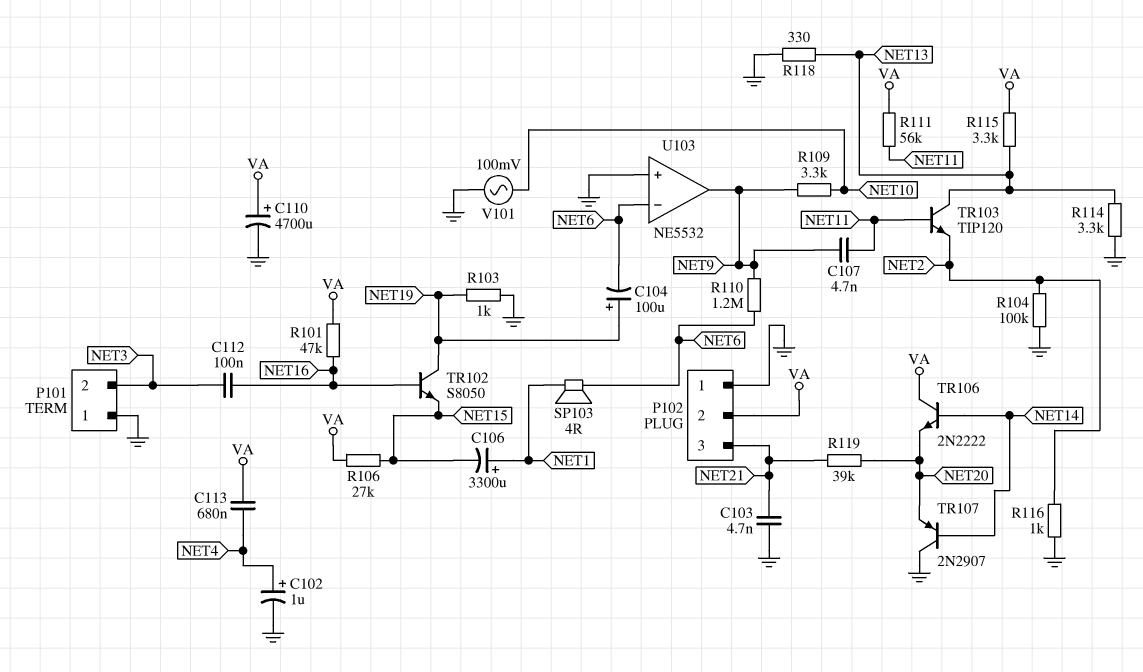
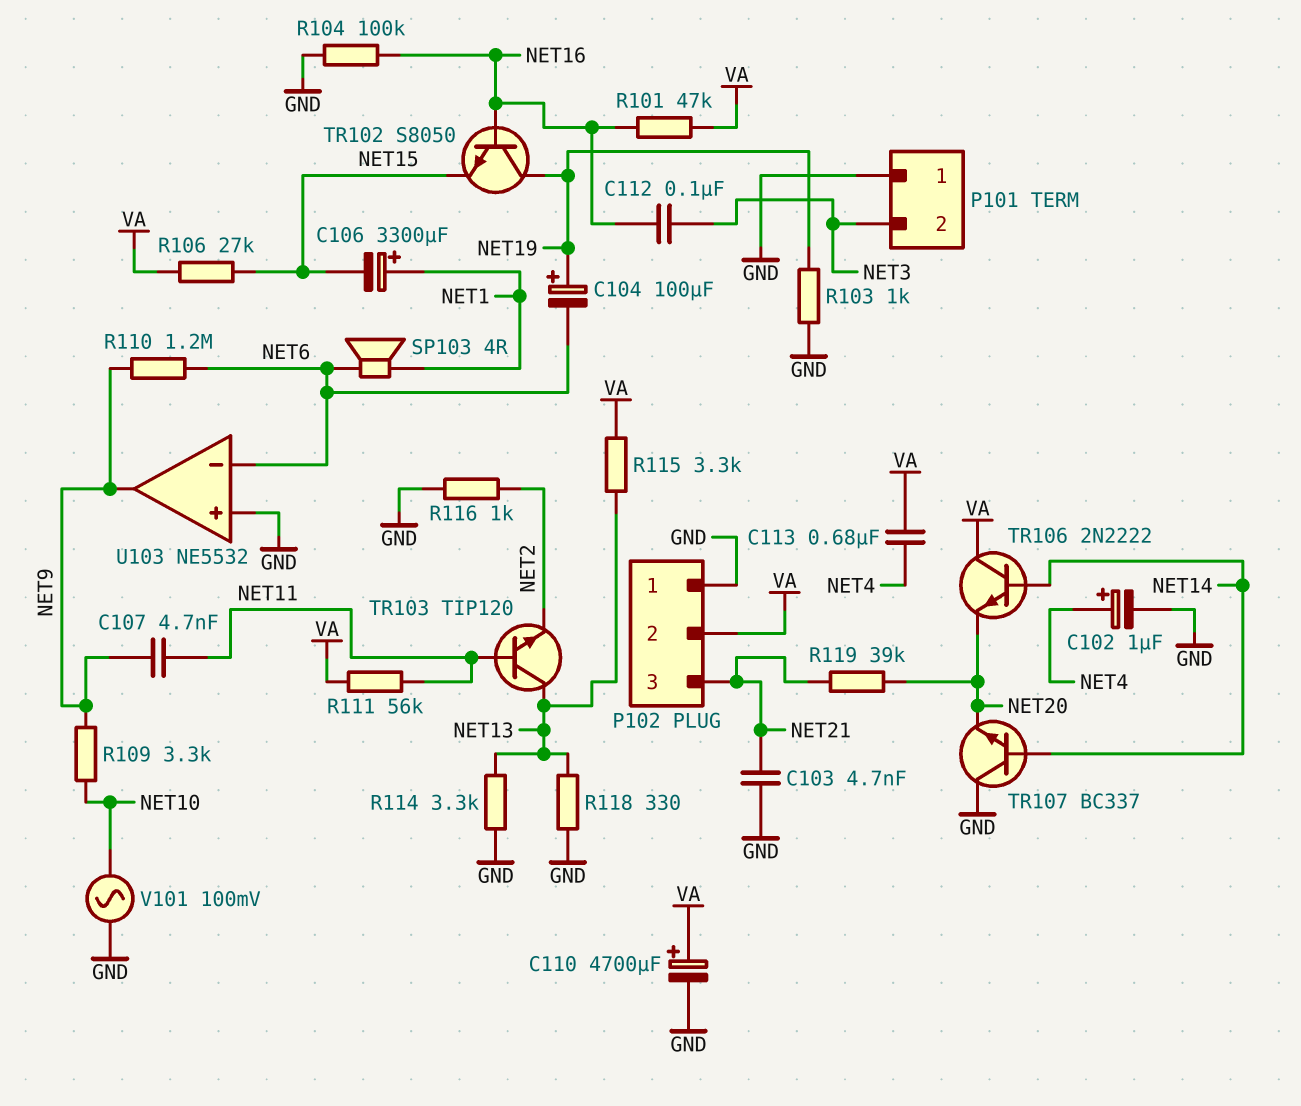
R104: 100k (GND, NET2) -> 100k (GND, NET16)
TR107: PNP 2N2907 (B NET14, C GND, E NET20) -> NPN BC337 (B NET14, C GND, E NET20)

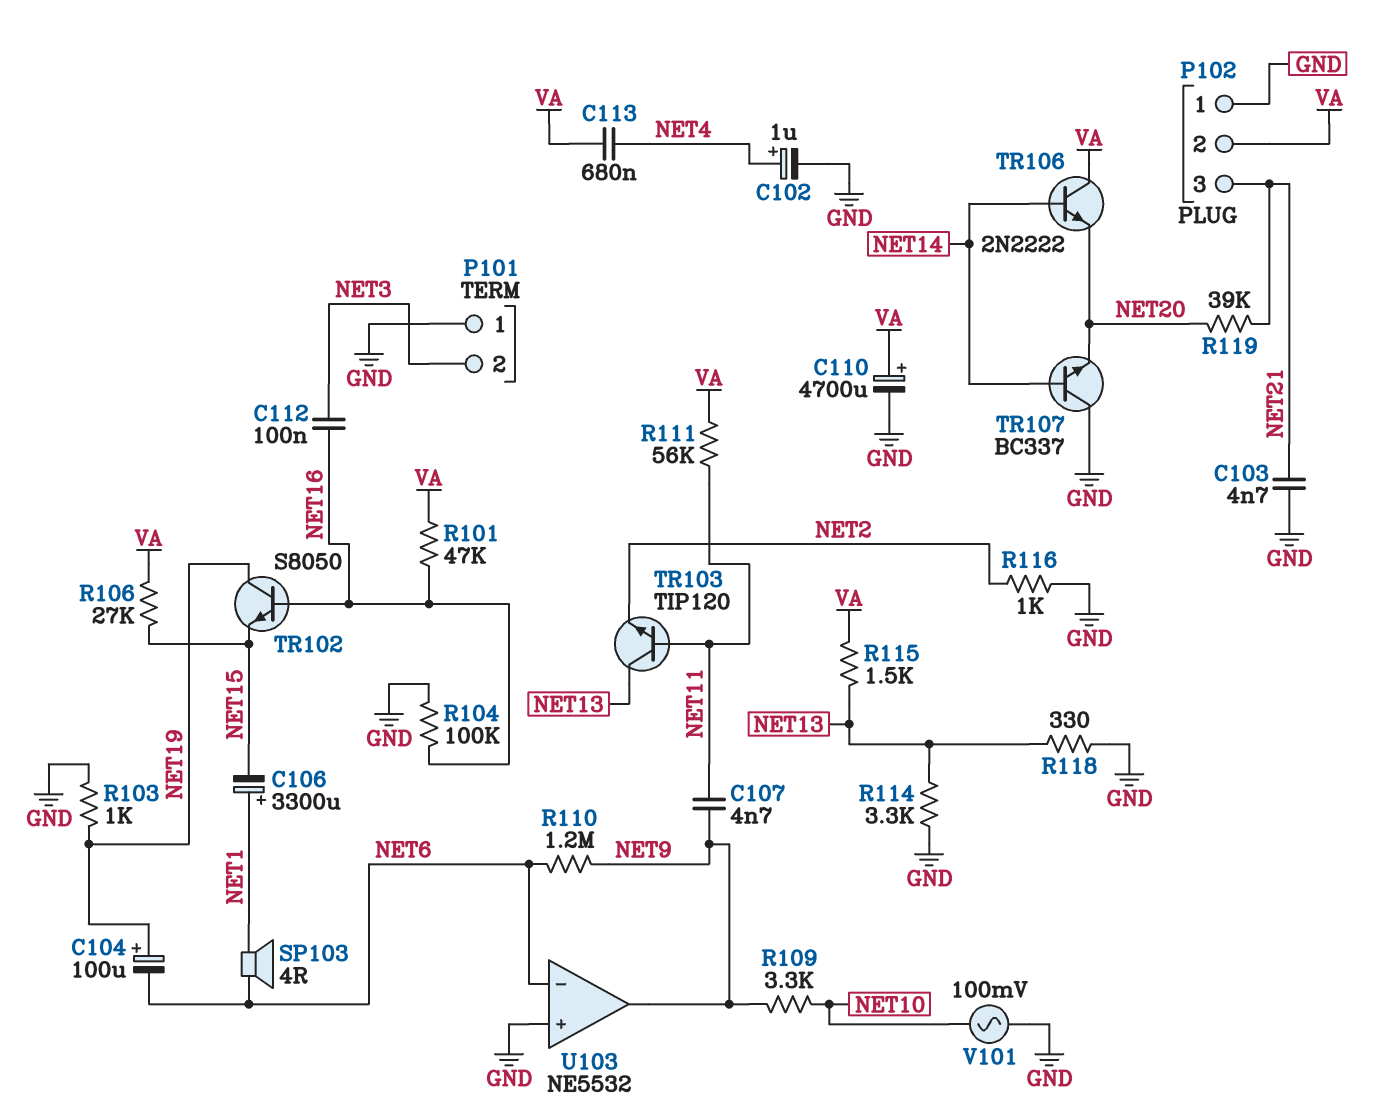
R115: 3.3k (NET13, VA) -> 1.5k (NET13, VA)

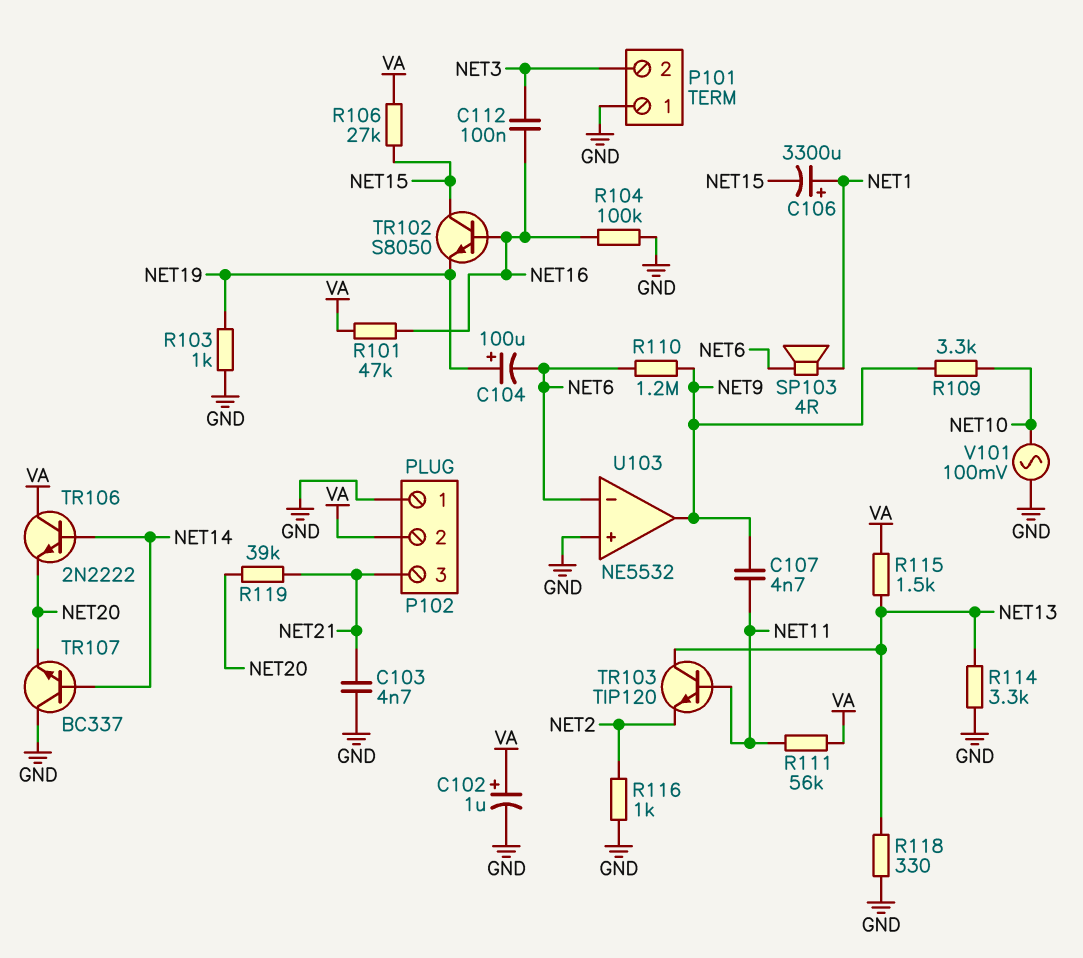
C102: 1uF (plus NET4, minus GND) -> 1uF (plus VA, minus GND)
C110: 4700uF (plus VA, minus GND) -> none
C113: 680nF (NET4, VA) -> none
TR102: NPN S8050 (B NET16, C NET19, E NET15) -> NPN S8050 (B NET16, C NET15, E NET19)

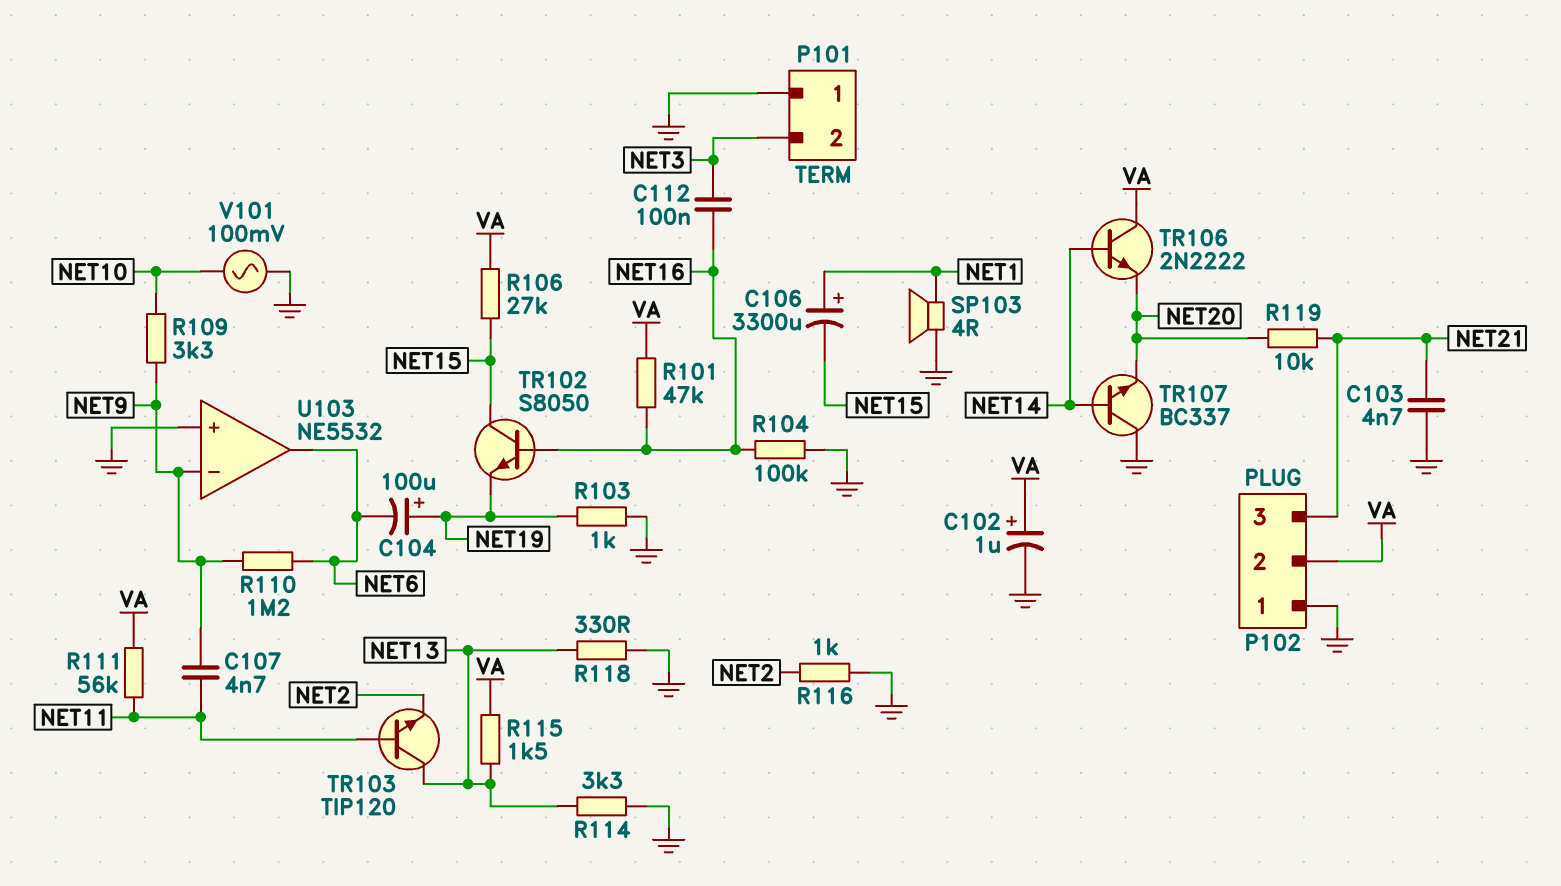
R119: 39k (NET20, NET21) -> 10k (NET20, NET21)
SP103: speaker 4R (NET1, NET6) -> speaker 4R (GND, NET1)
U103 pin in-: NET6 -> NET9
U103 pin out: NET9 -> NET6

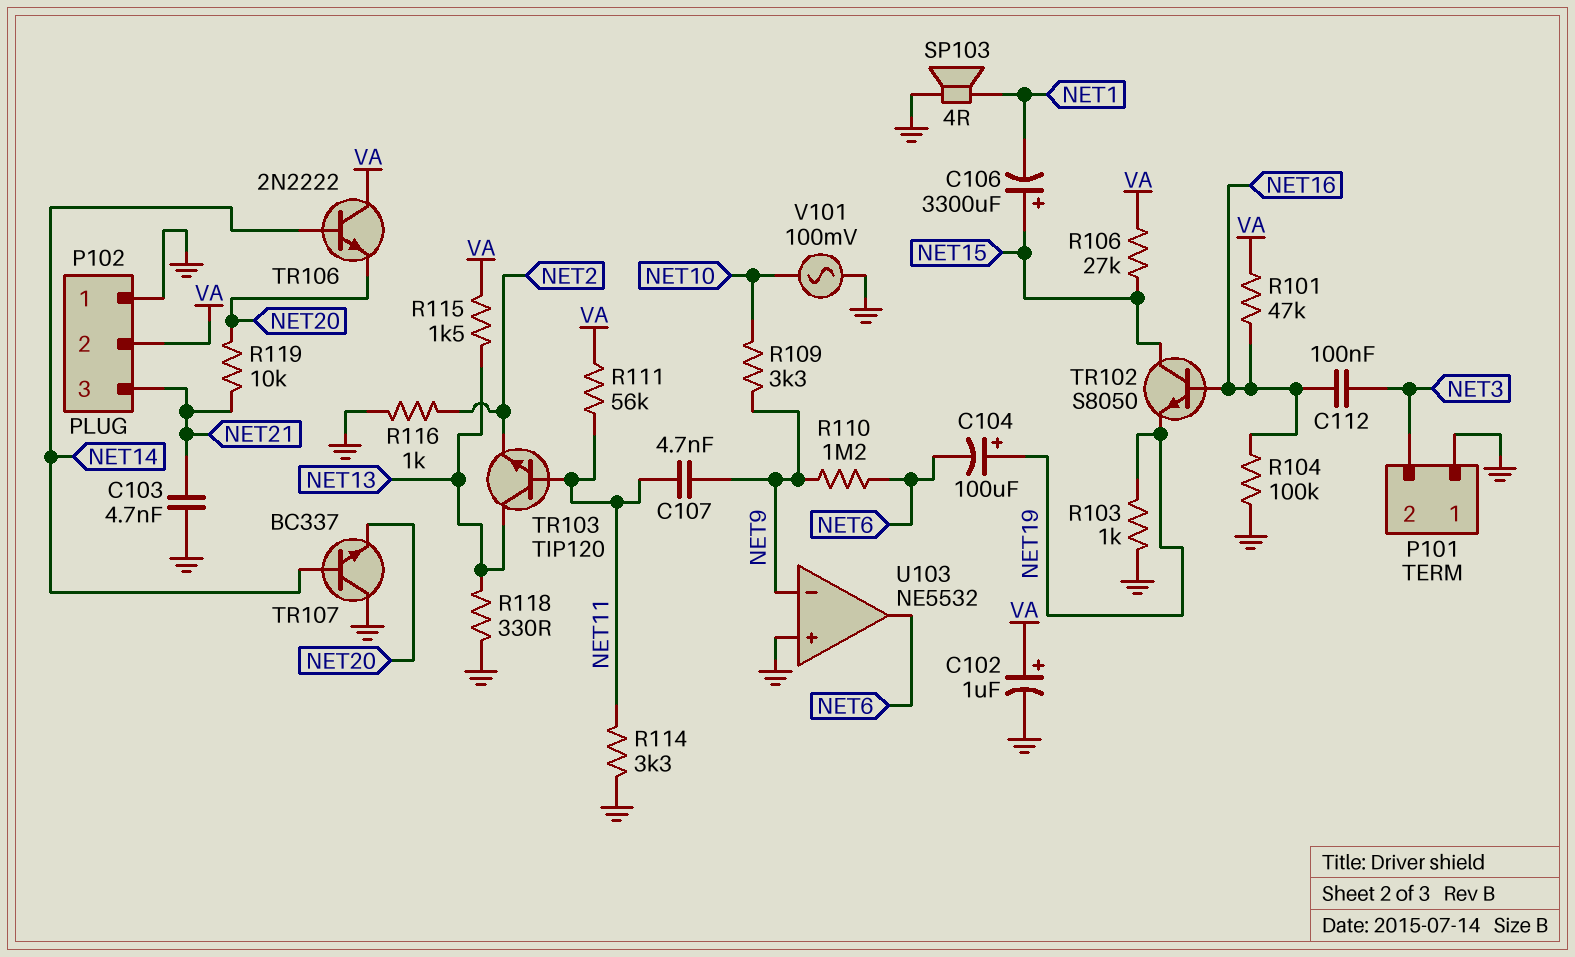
C106: 3300uF (plus NET1, minus NET15) -> 3300uF (plus NET15, minus NET1)
R114: 3.3k (GND, NET13) -> 3.3k (GND, NET11)

